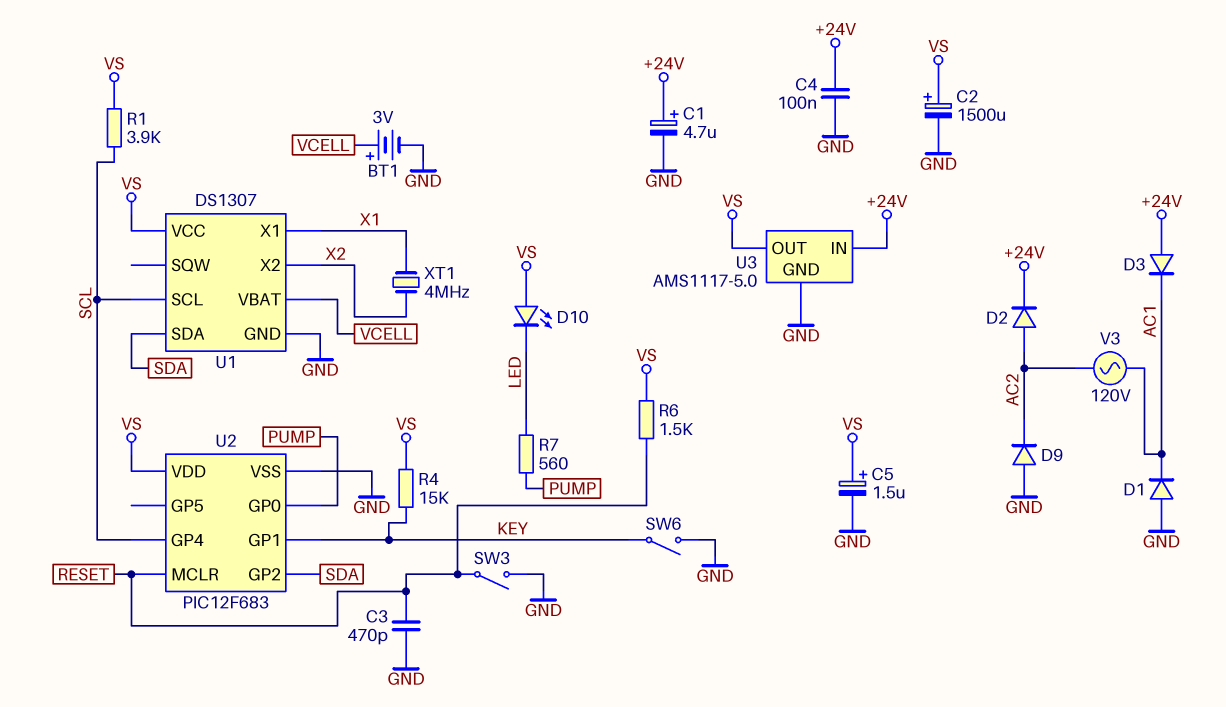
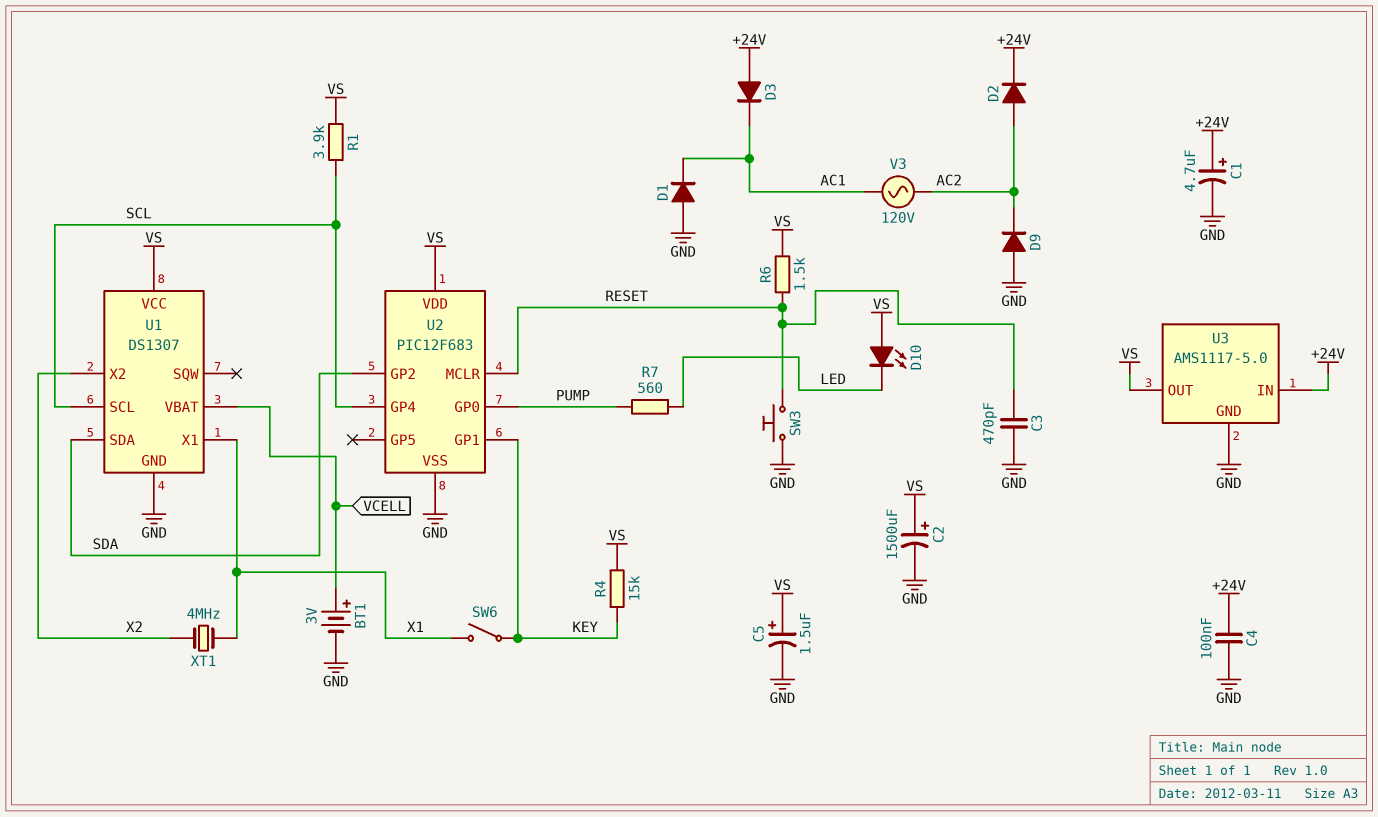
SW3: switch (GND, RESET) -> button (GND, RESET)
SW6: switch (GND, KEY) -> switch (KEY, X1)

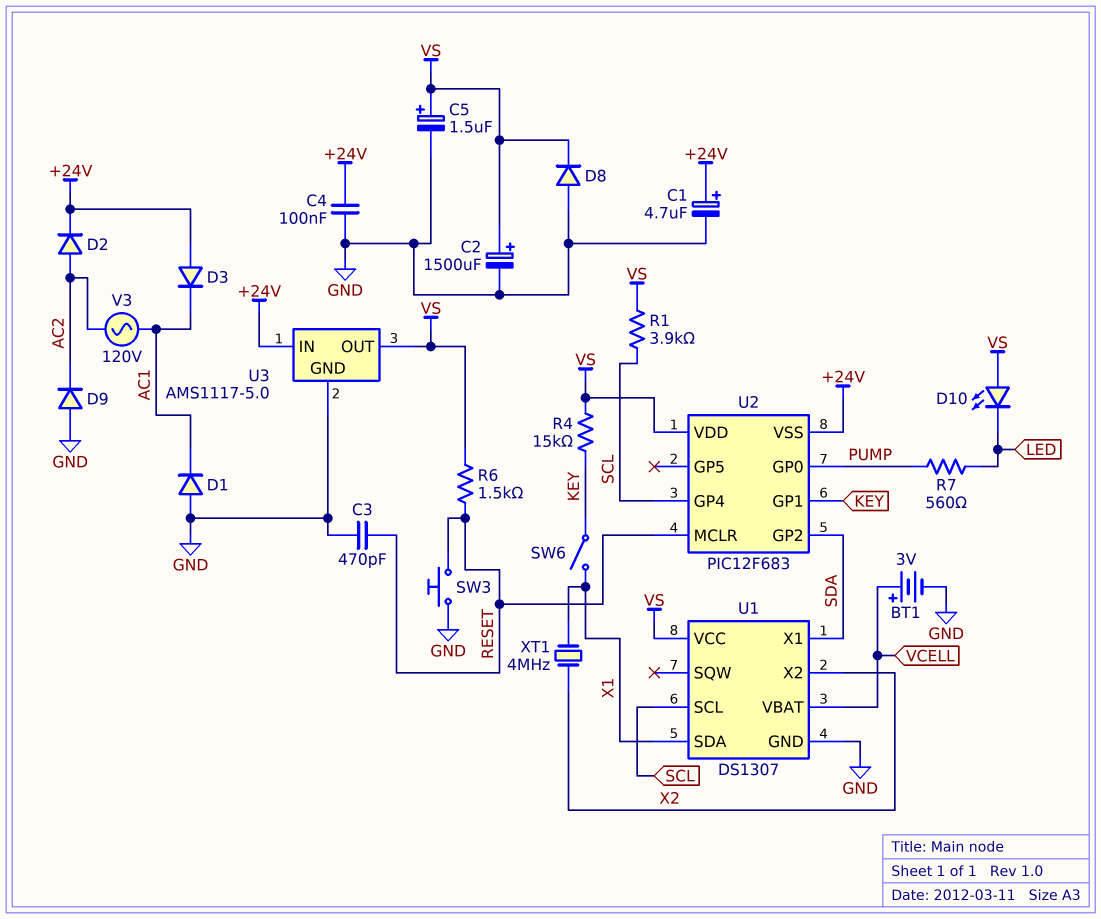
D8: none -> diode (A GND, K VS)
U1 pin SDA: SDA -> X1
U1 pin X1: X1 -> SDA
U2 pin VSS: GND -> +24V

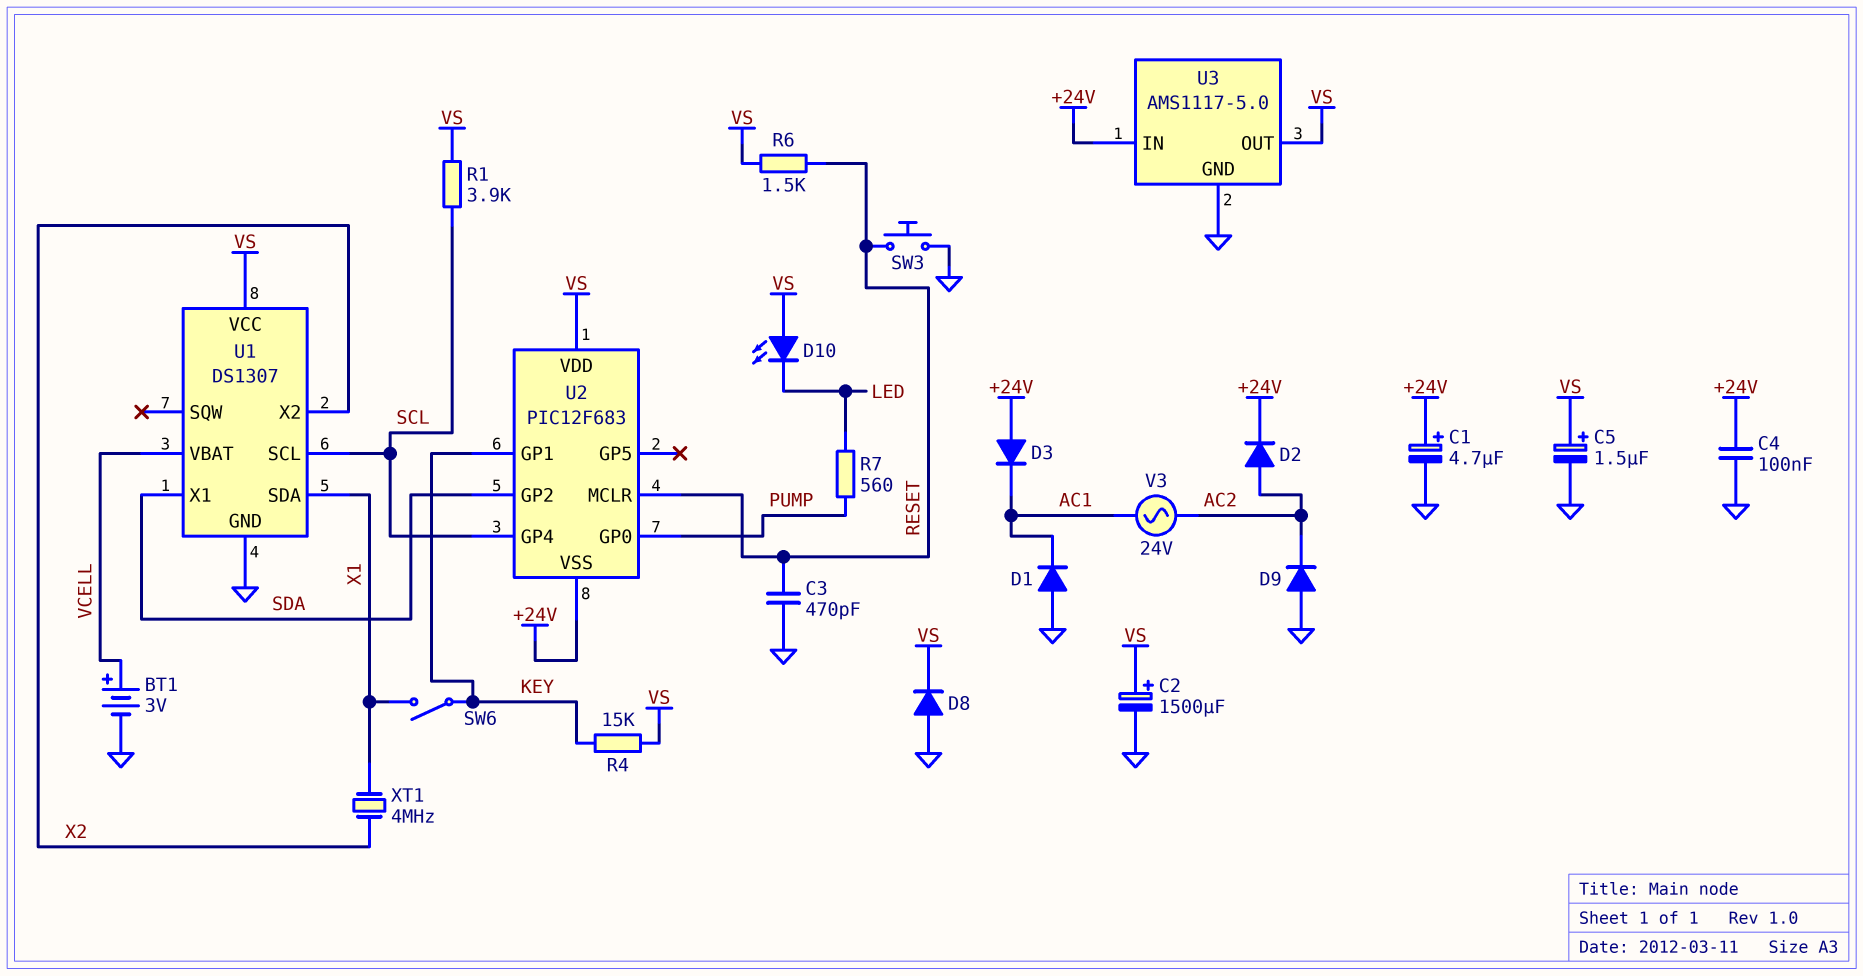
V3: AC 120V (AC1, AC2) -> AC 24V (AC1, AC2)

